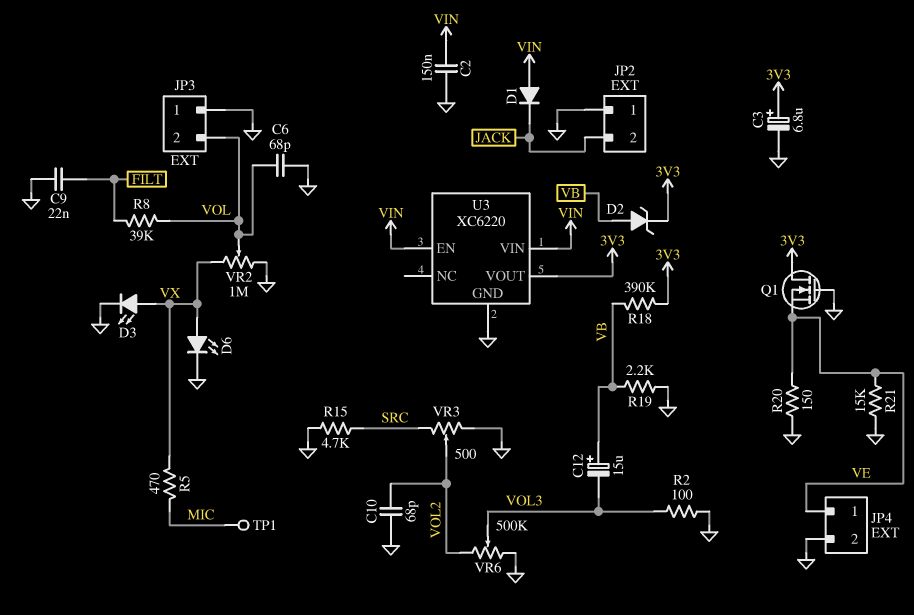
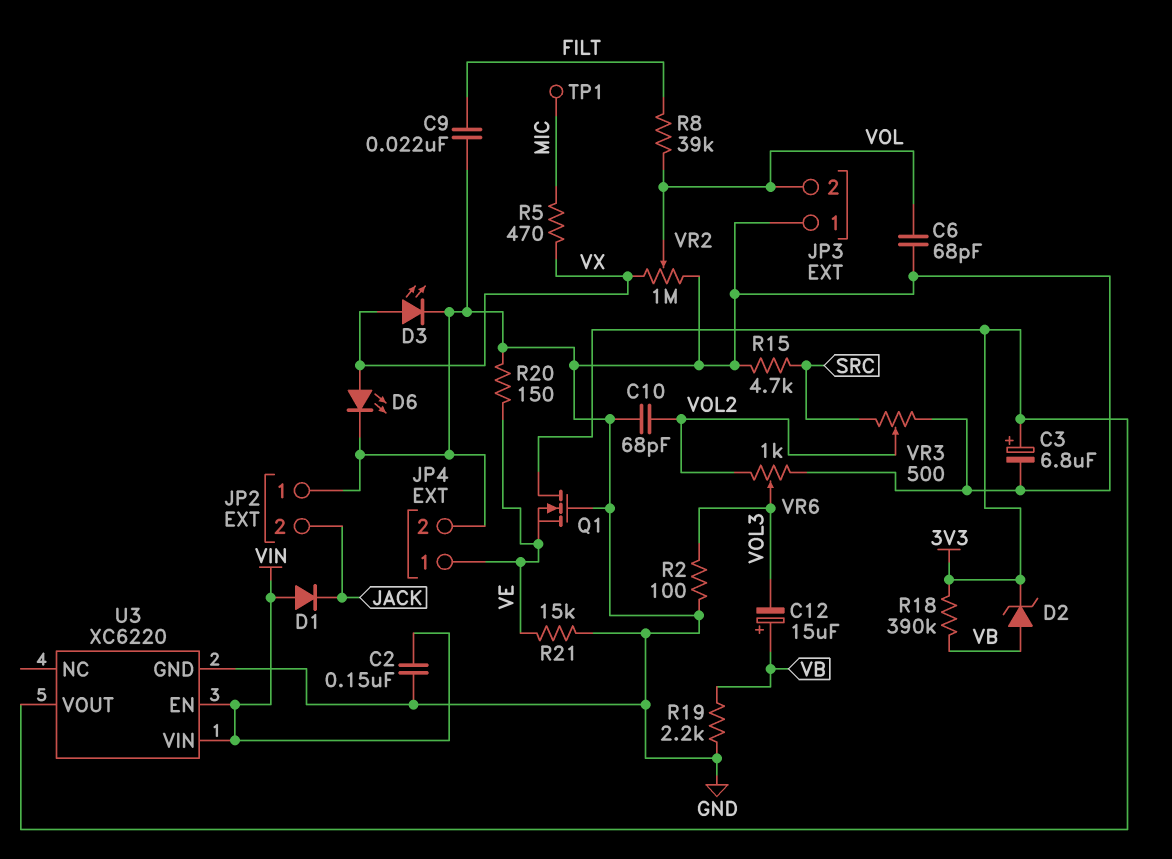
VR6: 500k (GND, VOL2, wiper VOL3) -> 1k (GND, VOL2, wiper VOL3)

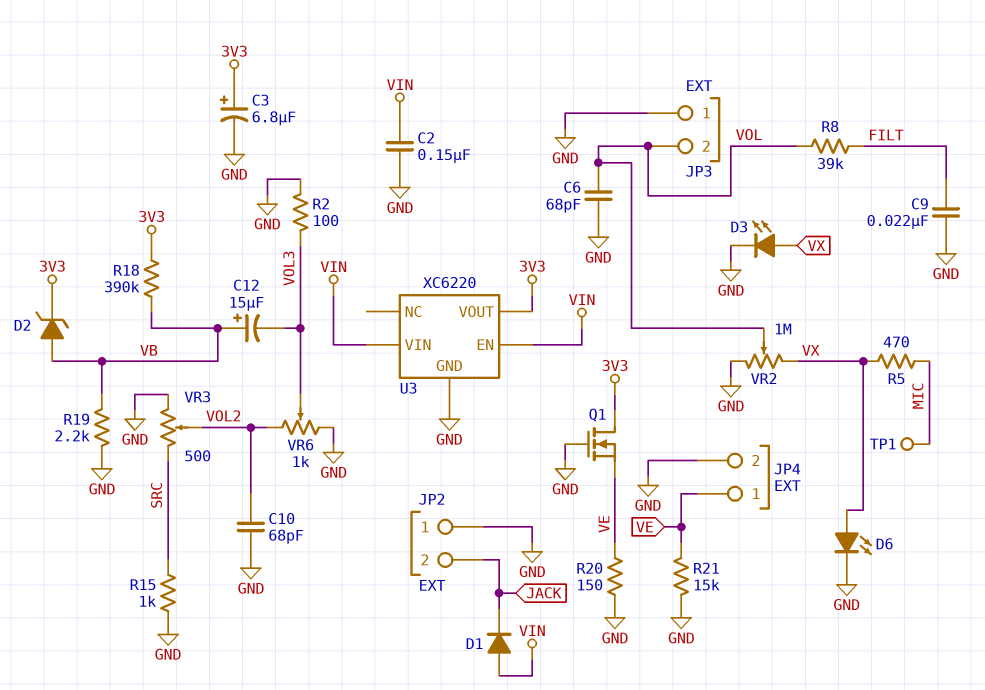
R15: 4.7k (GND, SRC) -> 1k (GND, SRC)

